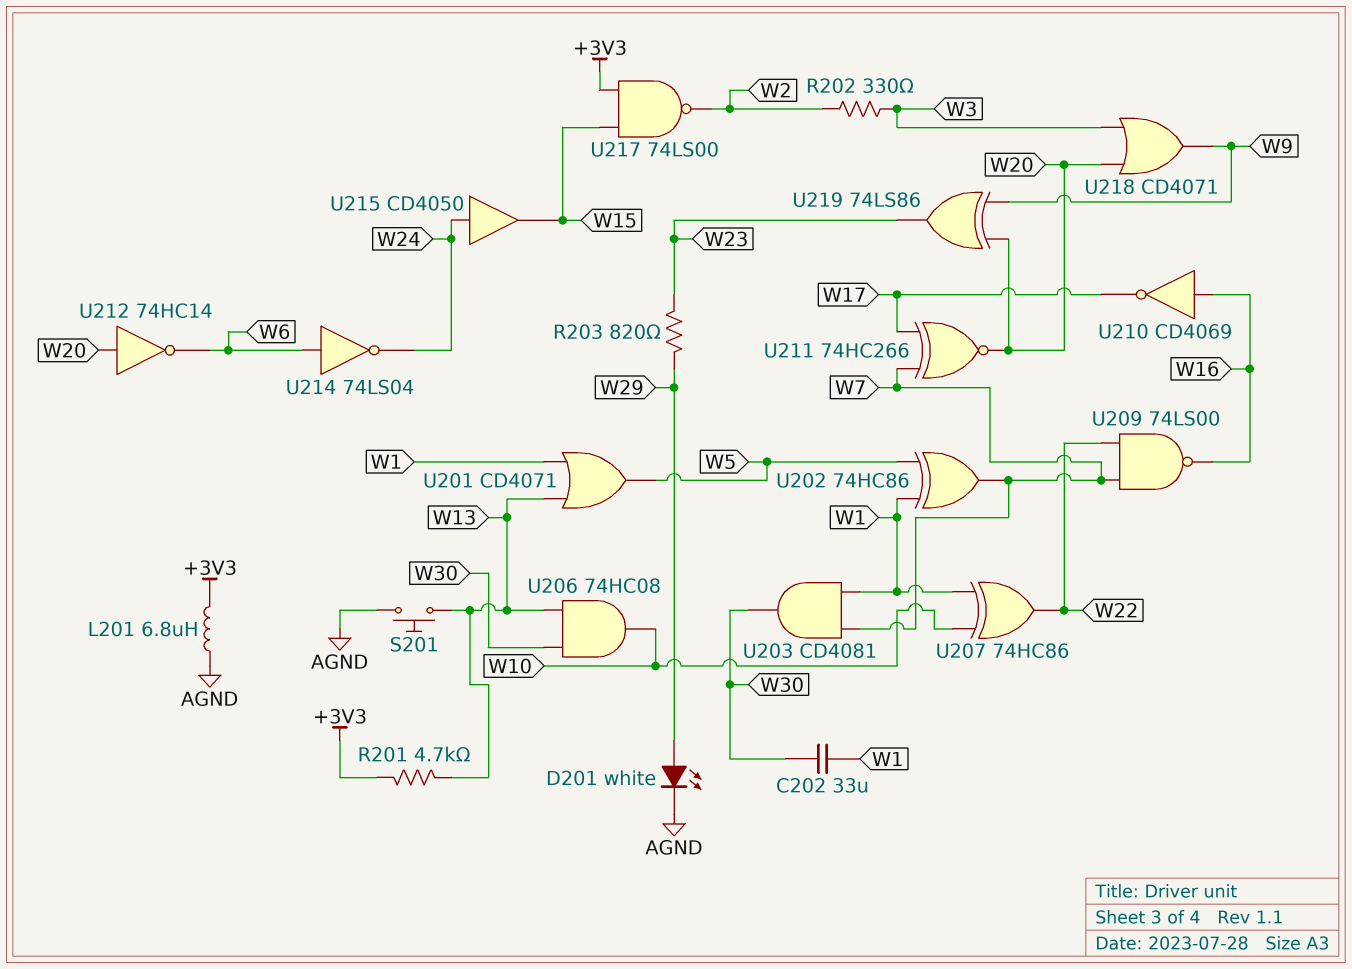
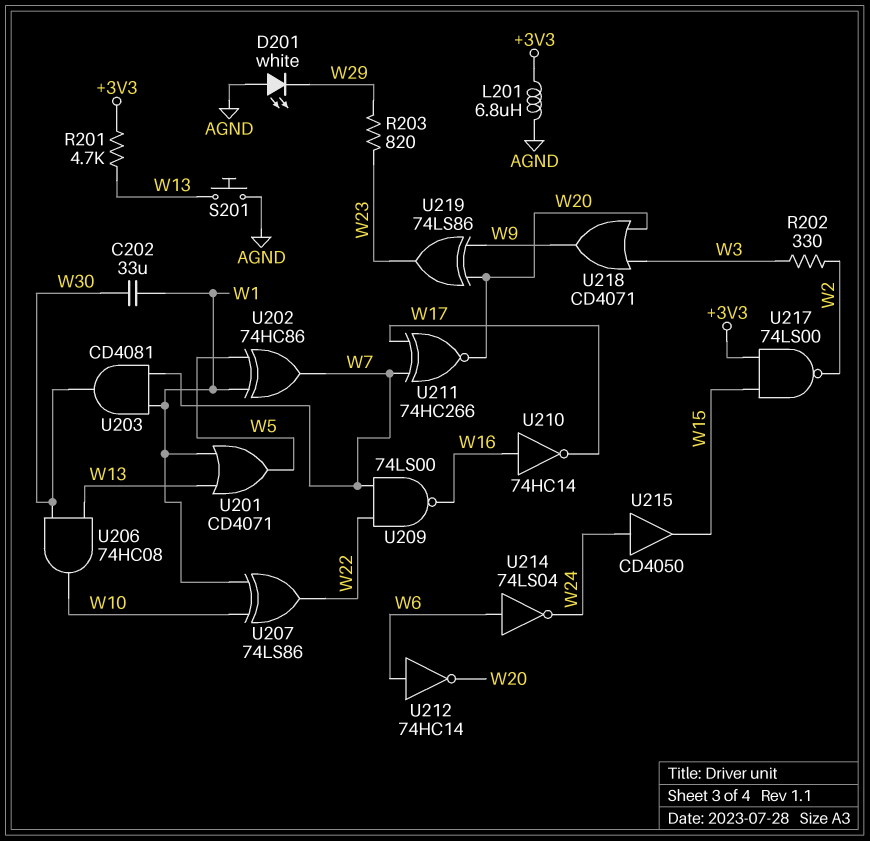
D201: LED white (A W29, K AGND) -> LED white (A AGND, K W29)
U207: XOR 74HC86 (in W1, in W10, out W22) -> XOR 74LS86 (in W1, in W10, out W22)
U210: NOT CD4069 (in W16, out W17) -> NOT 74HC14 (in W16, out W17)
U212: NOT 74HC14 (in W20, out W6) -> NOT 74HC14 (in W6, out W20)

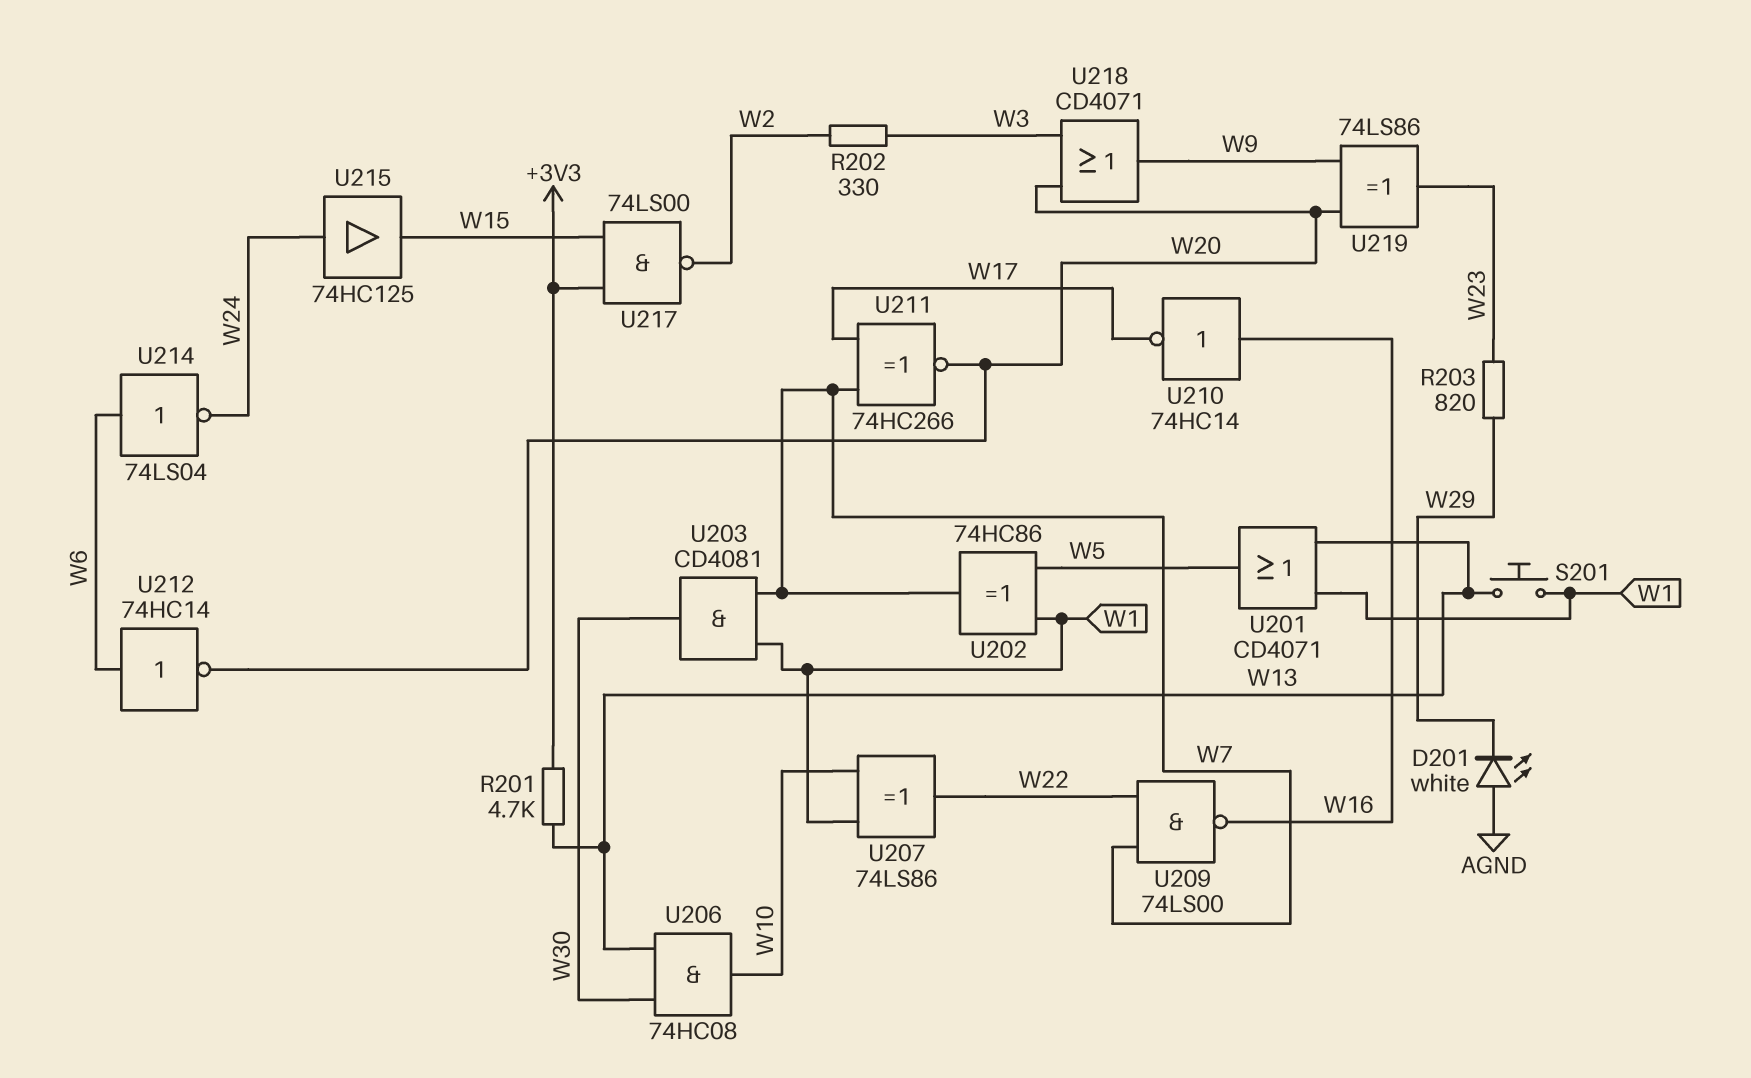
C202: 33uF (W1, W30) -> none
L201: 6.8uH (+3V3, AGND) -> none
S201: button (AGND, W13) -> button (W1, W13)
U215: buffer CD4050 (in W24, out W15) -> buffer 74HC125 (in W24, out W15)

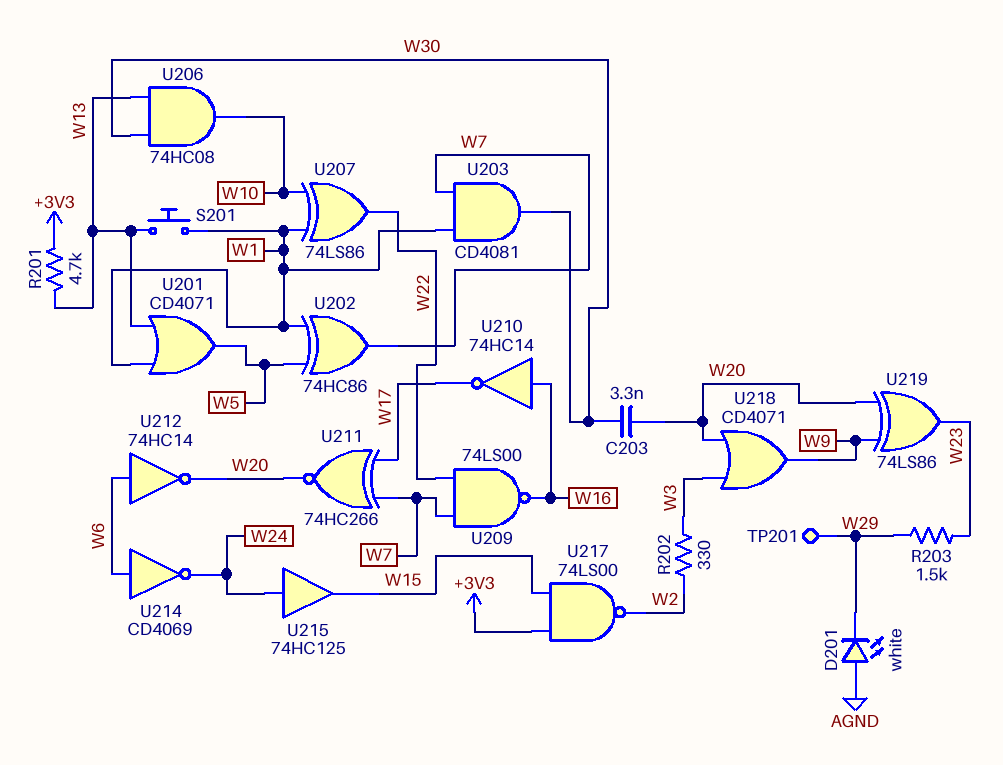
C203: none -> 3.3nF (W20, W30)
R203: 820 (W23, W29) -> 1.5k (W23, W29)
TP201: none -> test point (W29)
U214: NOT 74LS04 (in W6, out W24) -> NOT CD4069 (in W6, out W24)

